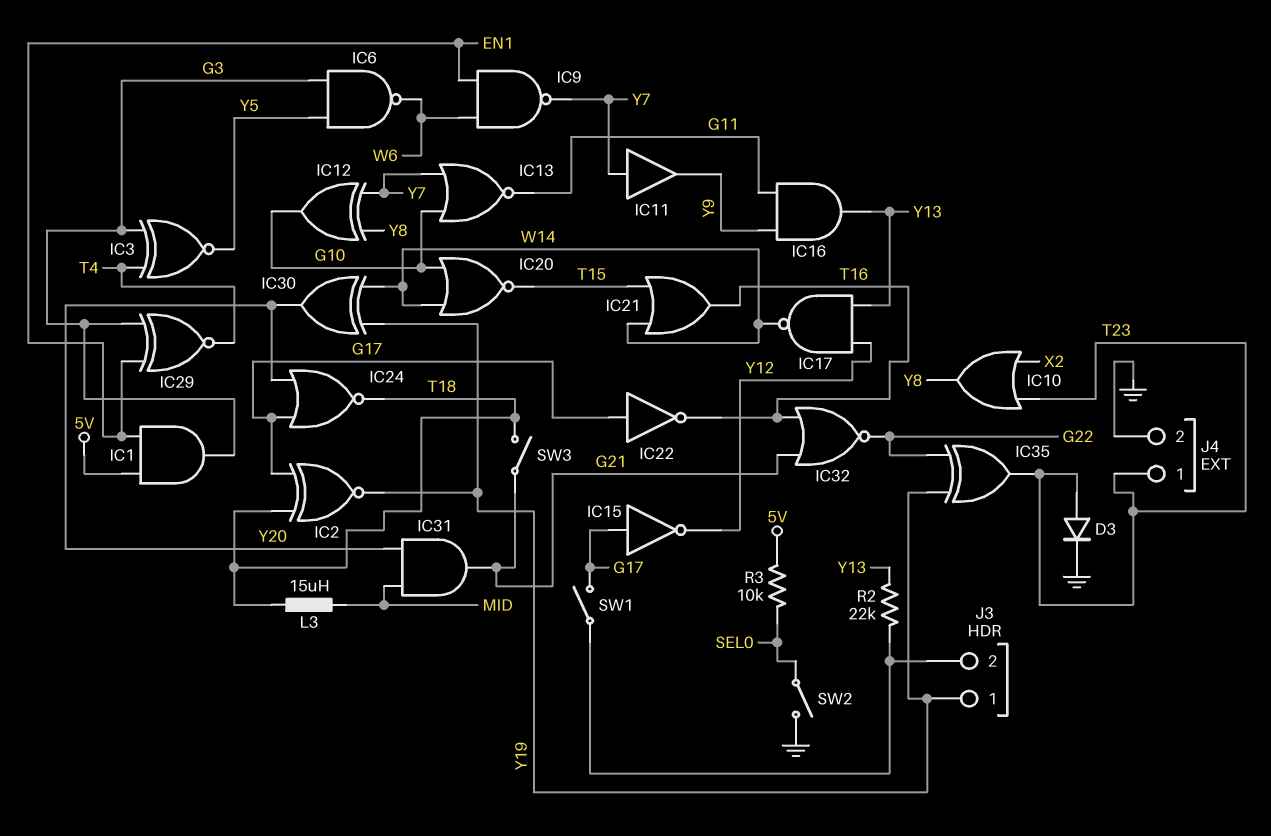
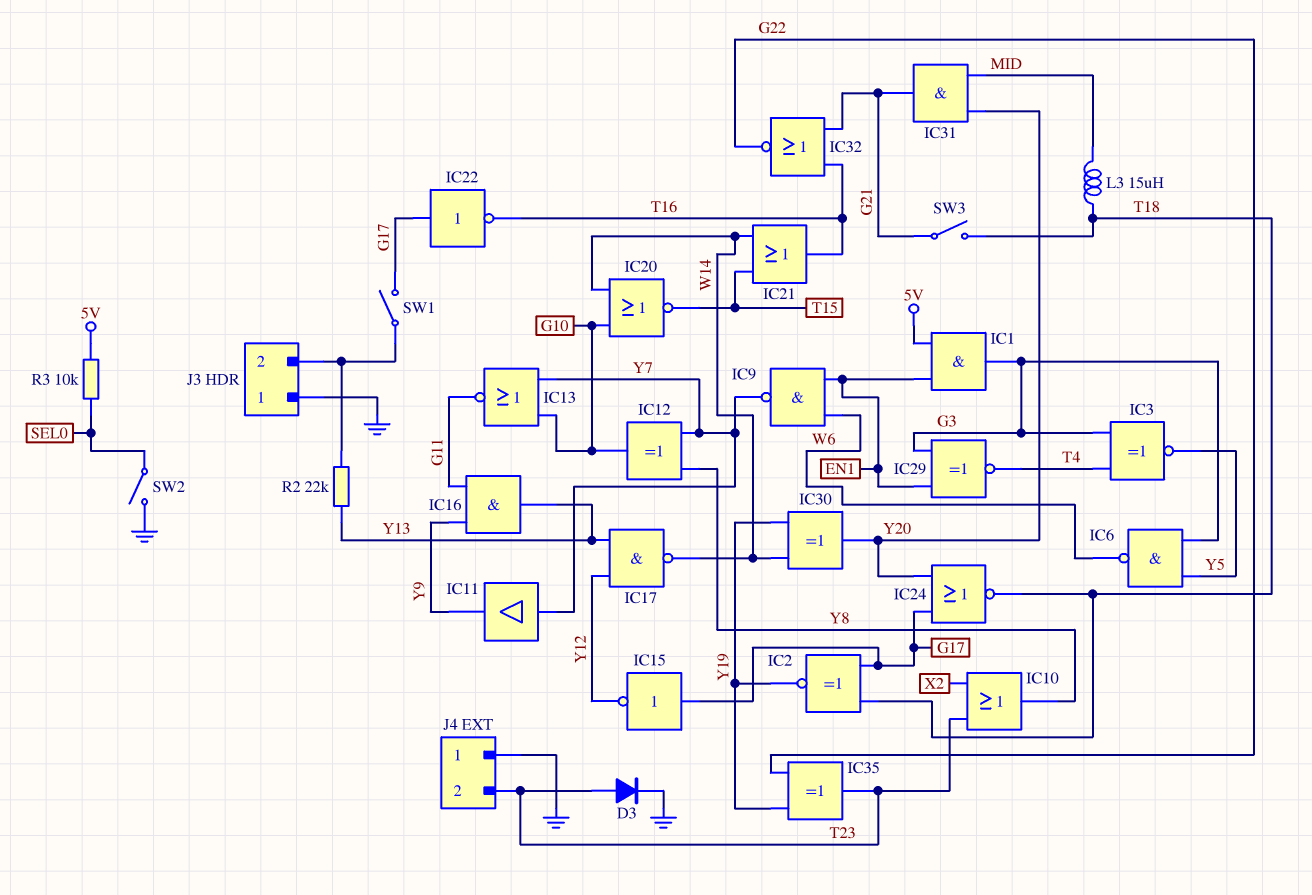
J3 pin 1: Y19 -> GND
J4 pin 1: T23 -> GND
J4 pin 2: GND -> T23

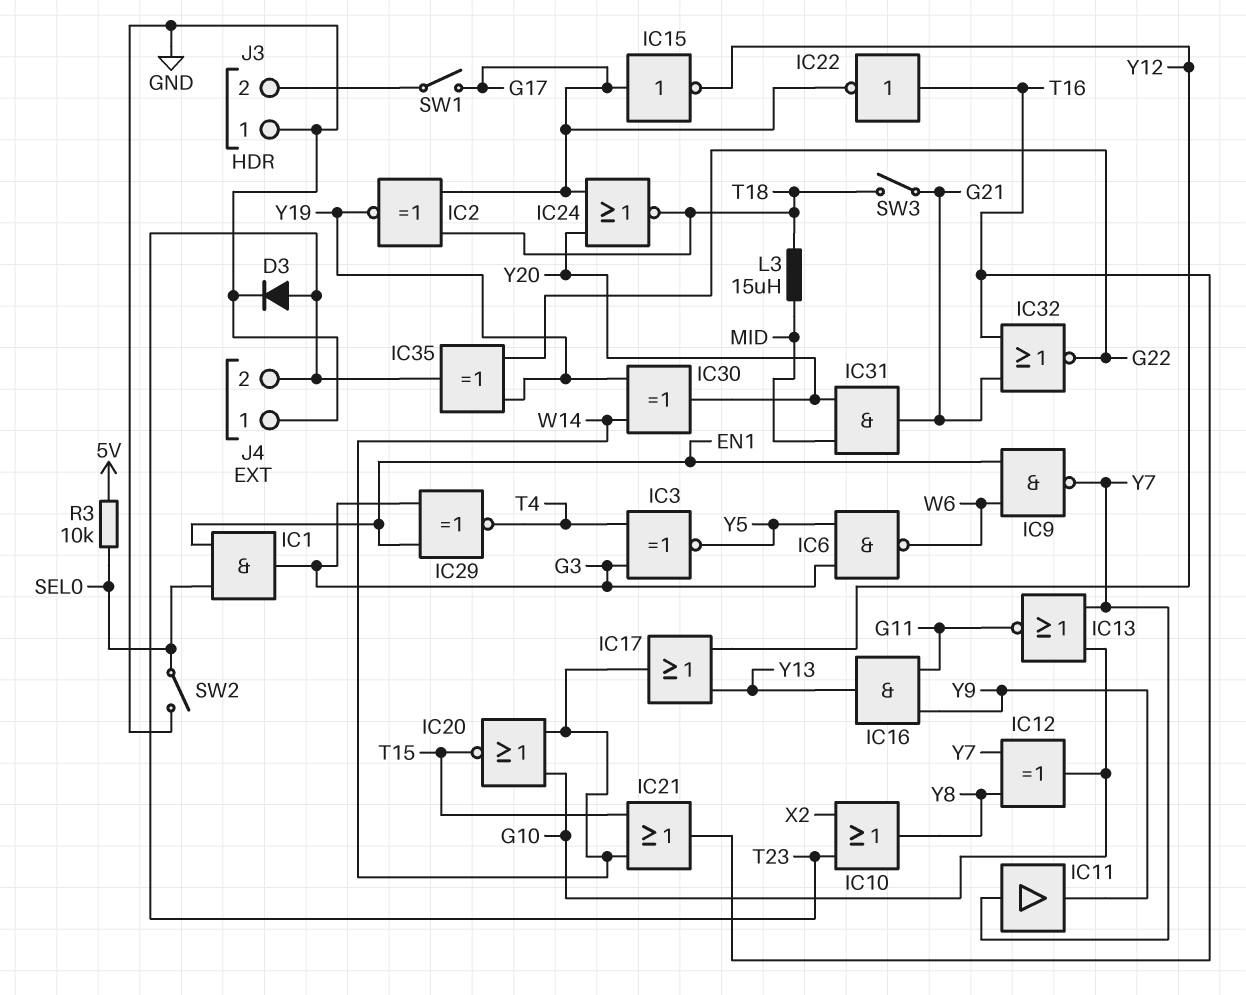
IC1: AND (in 5V, in EN1, out G3) -> AND (in EN1, in SEL0, out G3)
IC17: NAND (in Y12, in Y13, out W14) -> OR (in Y12, in Y13, out W14)
IC22: NOT (in G17, out T16) -> NOT (in T16, out G17)
R2: 22k (J3/2, Y13) -> none

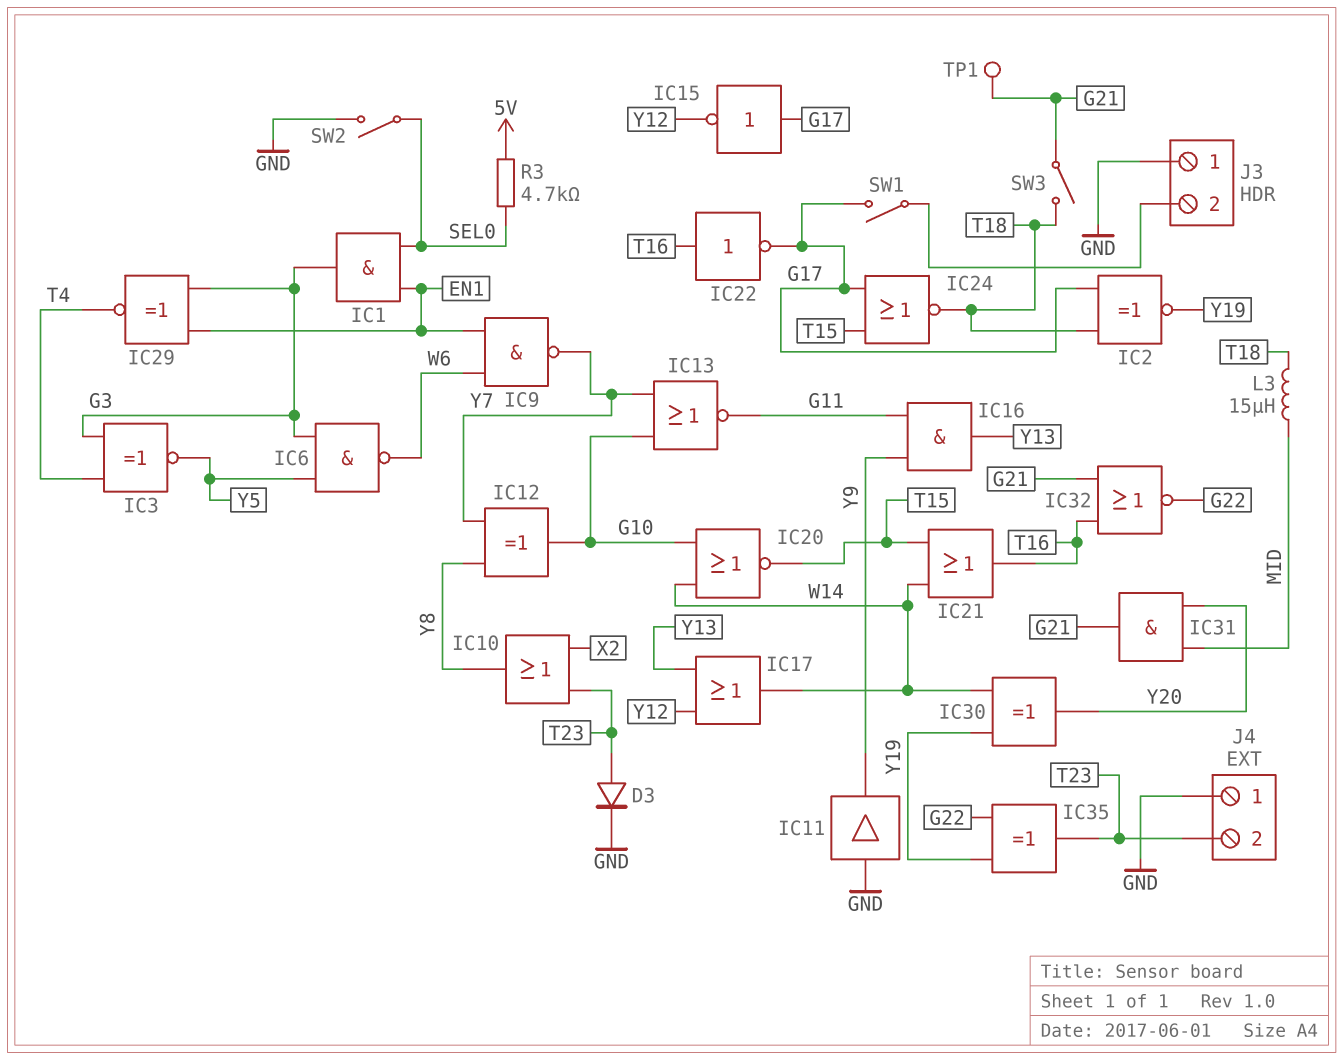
IC11: buffer (in Y7, out Y9) -> buffer (in GND, out Y9)
IC24: NOR (in G17, in Y20, out T18) -> NOR (in G17, in T15, out T18)
R3: 10k (5V, SEL0) -> 4.7k (5V, SEL0)
TP1: none -> test point (G21)

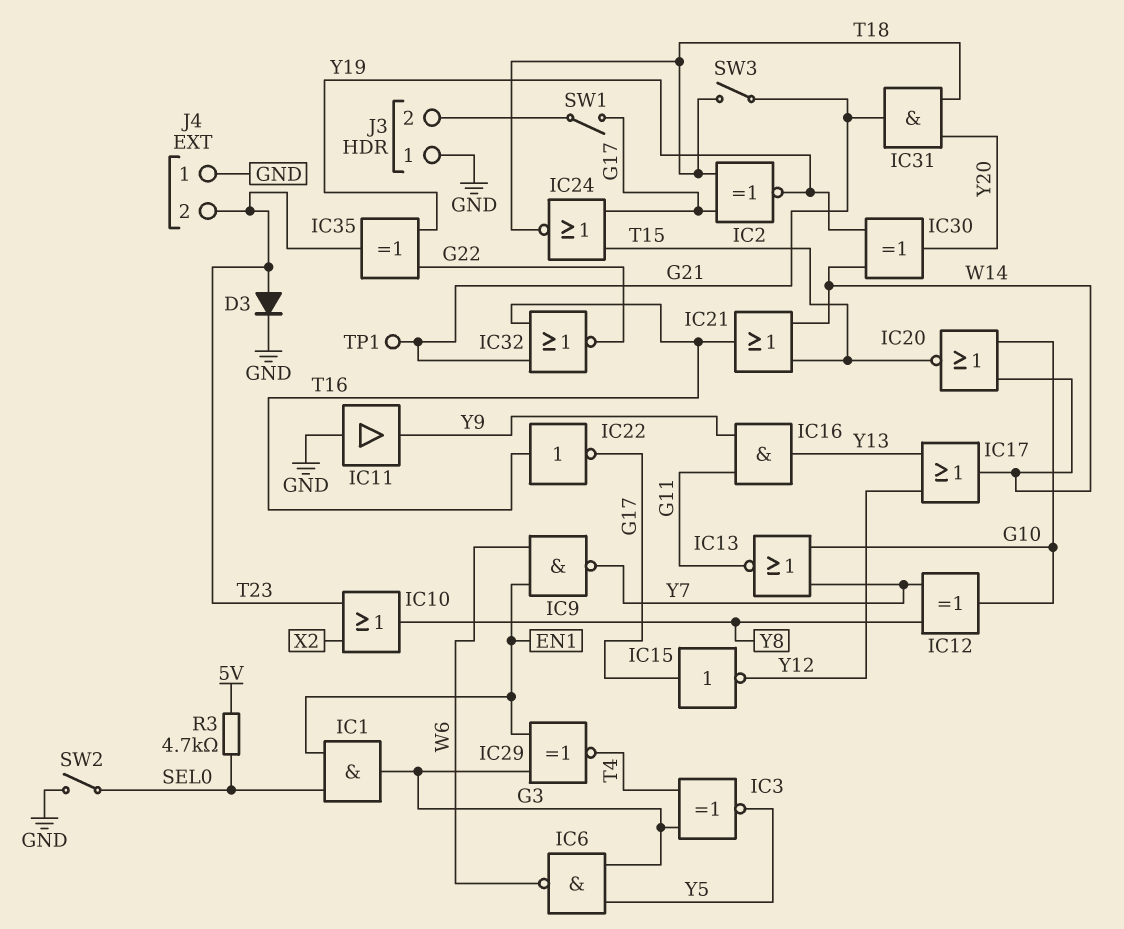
IC31: AND (in MID, in Y20, out G21) -> AND (in T18, in Y20, out G21)
L3: 15uH (MID, T18) -> none

